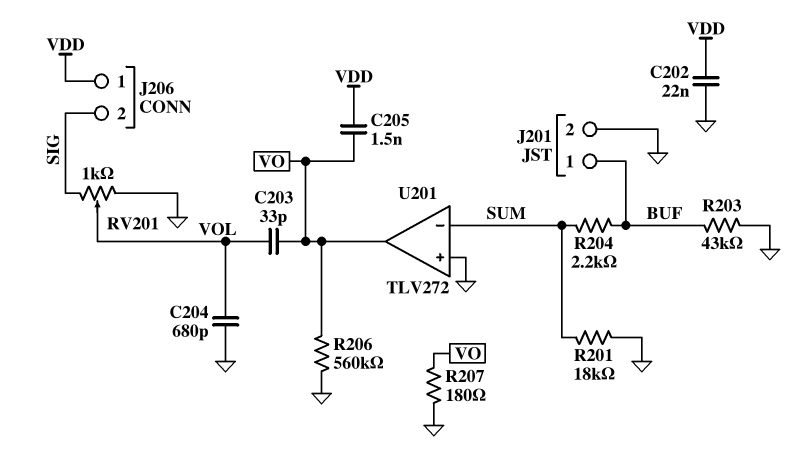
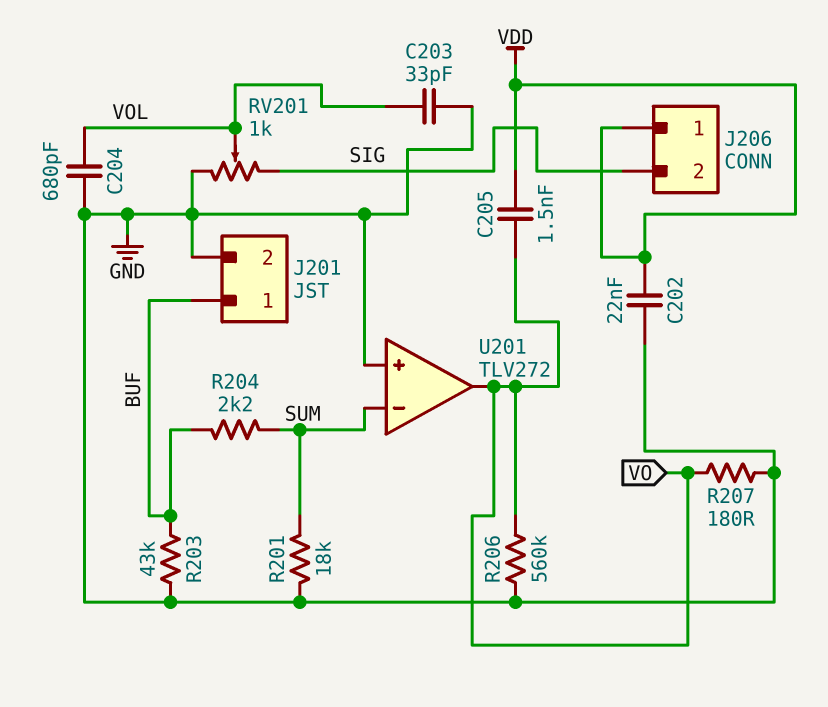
C203: 33pF (VO, VOL) -> 33pF (GND, VOL)

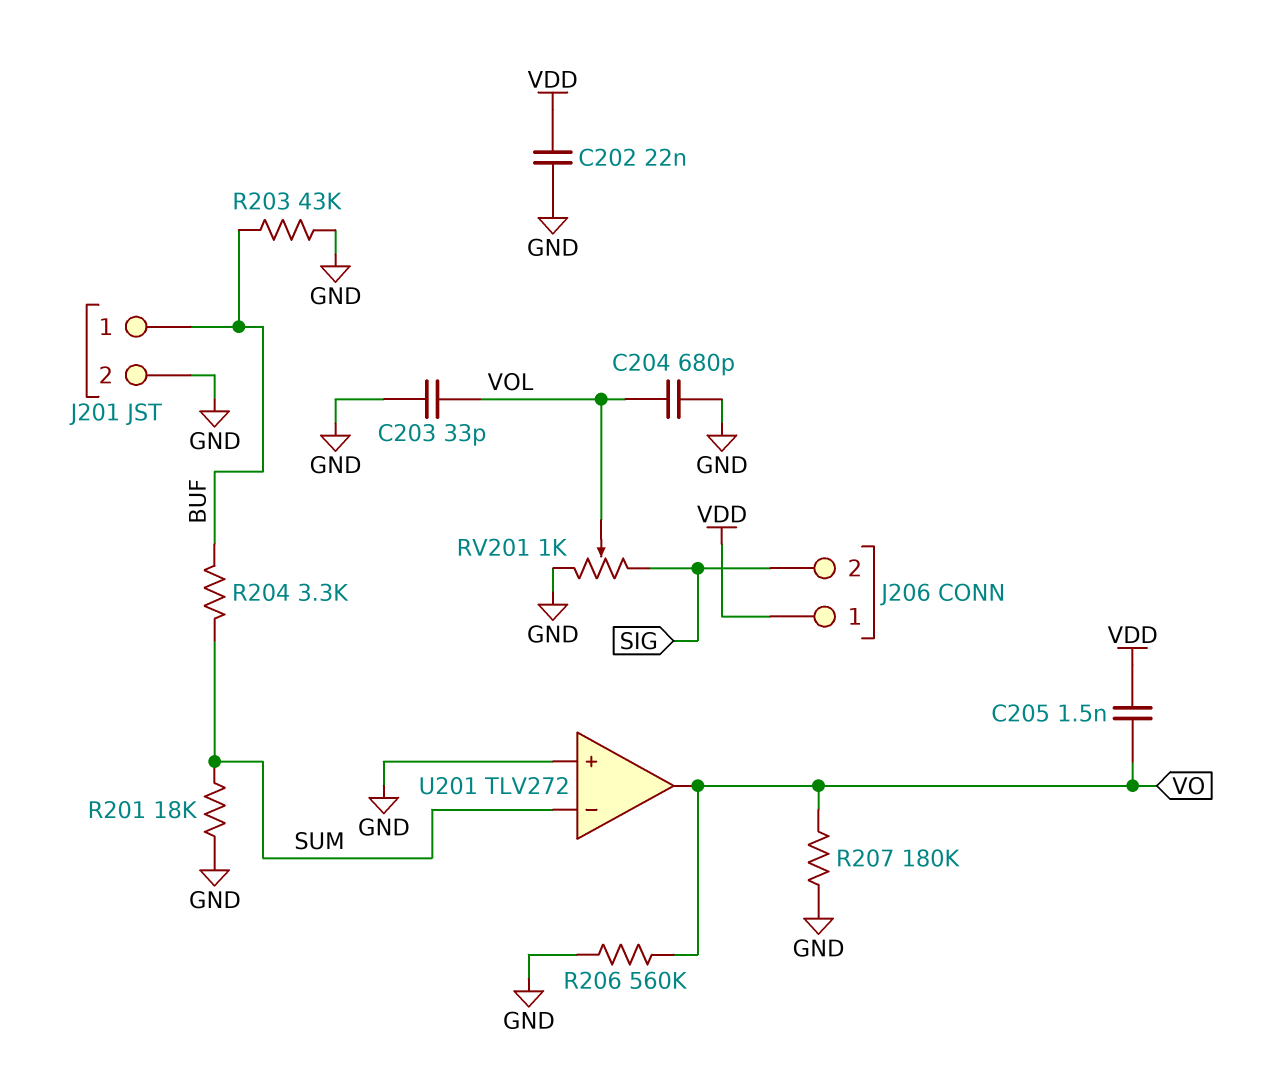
R204: 2.2k (BUF, SUM) -> 3.3k (BUF, SUM)
R207: 180 (GND, VO) -> 180k (GND, VO)

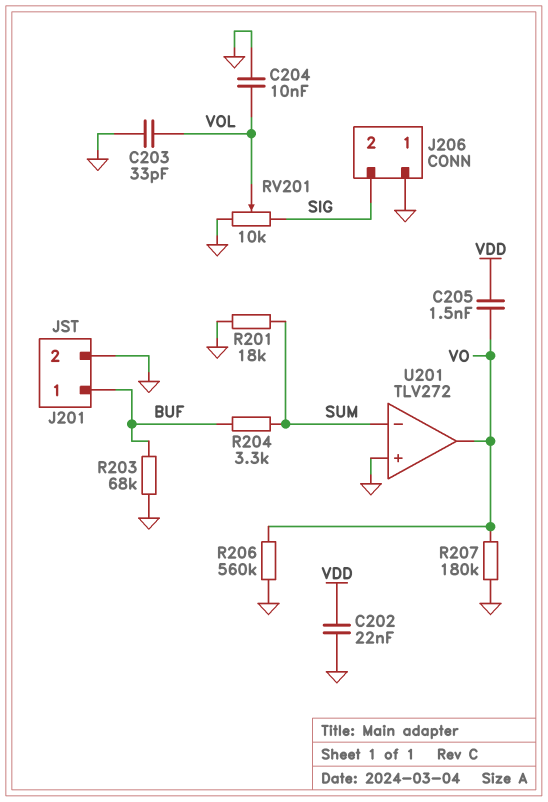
C204: 680pF (GND, VOL) -> 10nF (GND, VOL)
J206 pin 1: VDD -> GND
R203: 43k (BUF, GND) -> 68k (BUF, GND)
RV201: 1k (GND, SIG, wiper VOL) -> 10k (GND, SIG, wiper VOL)

